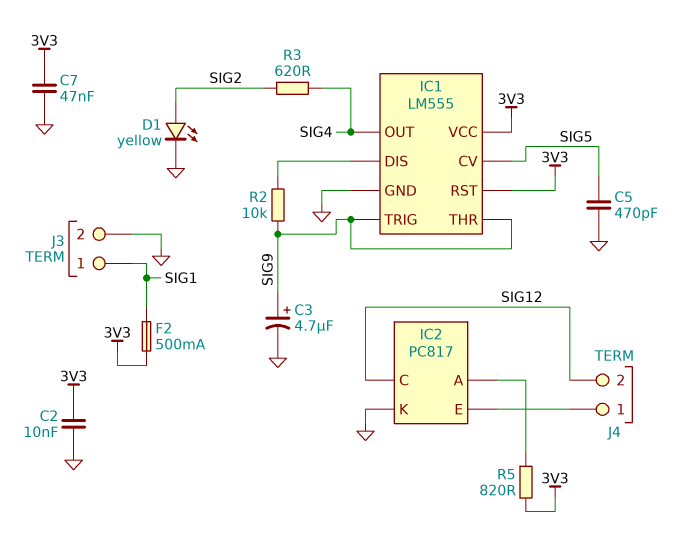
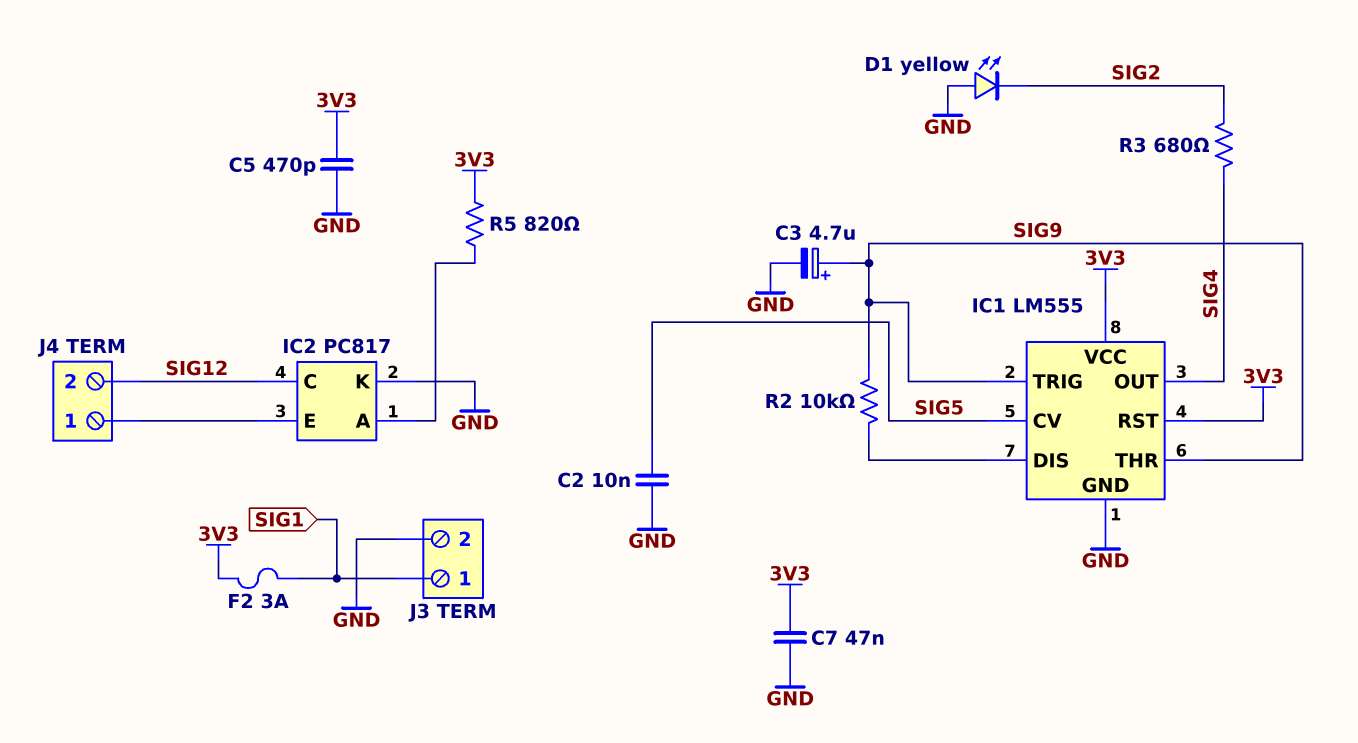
C2: 10nF (3V3, GND) -> 10nF (GND, SIG5)
C5: 470pF (GND, SIG5) -> 470pF (3V3, GND)
D1: LED yellow (A SIG2, K GND) -> LED yellow (A GND, K SIG2)
F2: 500mA (3V3, SIG1) -> 3A (3V3, SIG1)
R3: 620 (SIG2, SIG4) -> 680 (SIG2, SIG4)

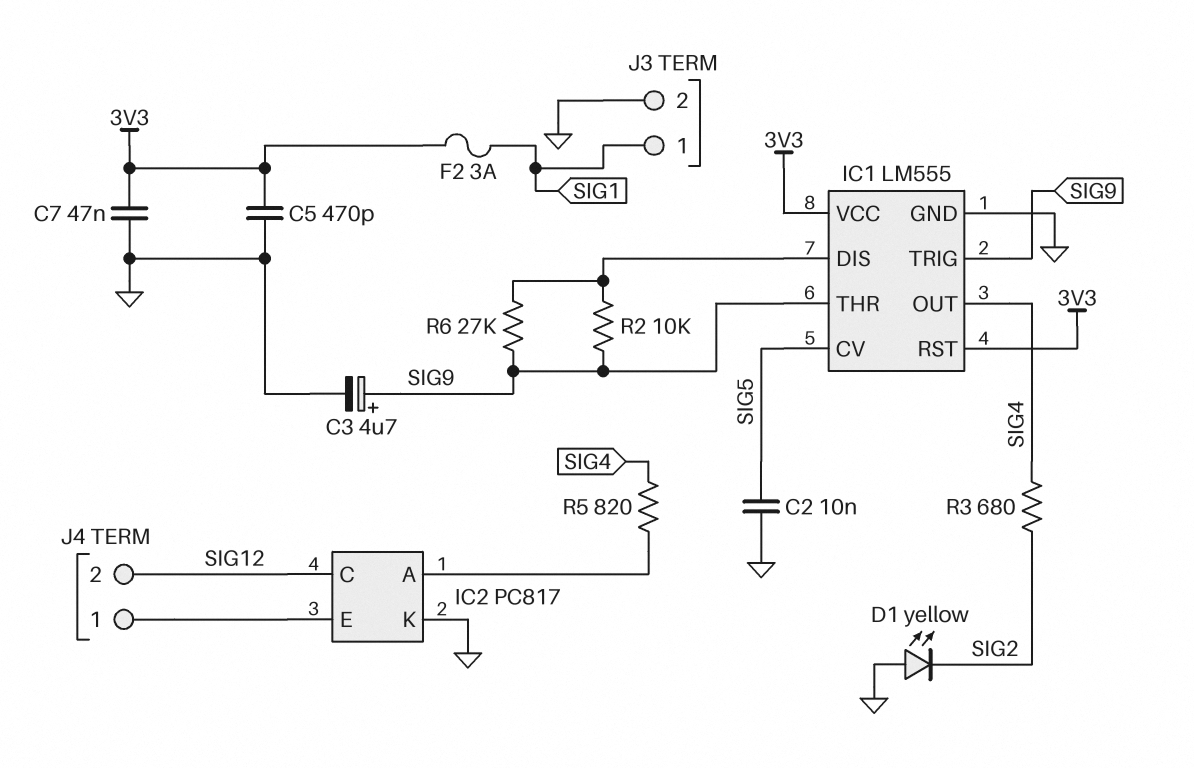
R5: 820 (3V3, IC2/A) -> 820 (IC2/A, SIG4)
R6: none -> 27k (IC1/DIS, SIG9)

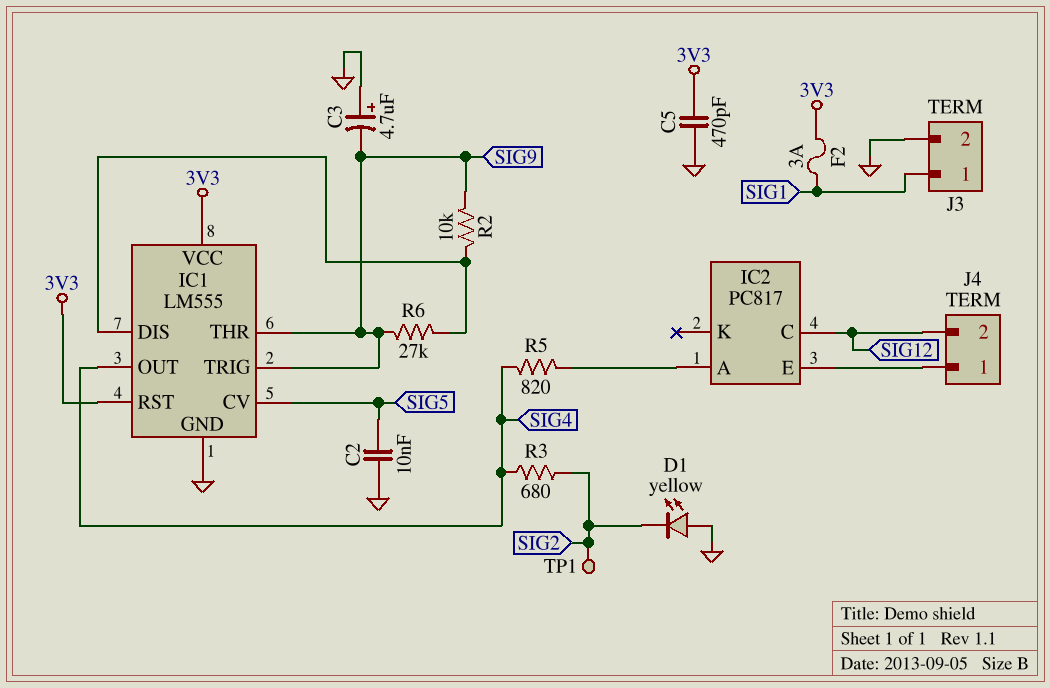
C3: 4.7uF (plus SIG9, minus GND) -> 4.7uF (plus GND, minus SIG9)
C7: 47nF (3V3, GND) -> none
IC2 pin K: GND -> none
TP1: none -> test point (SIG2)

